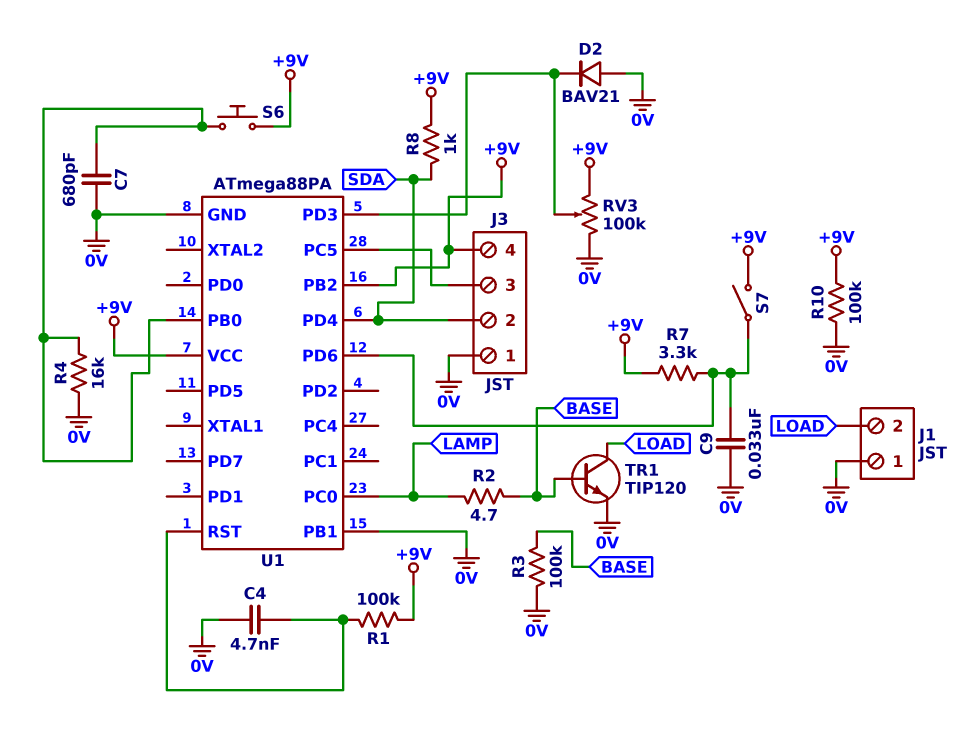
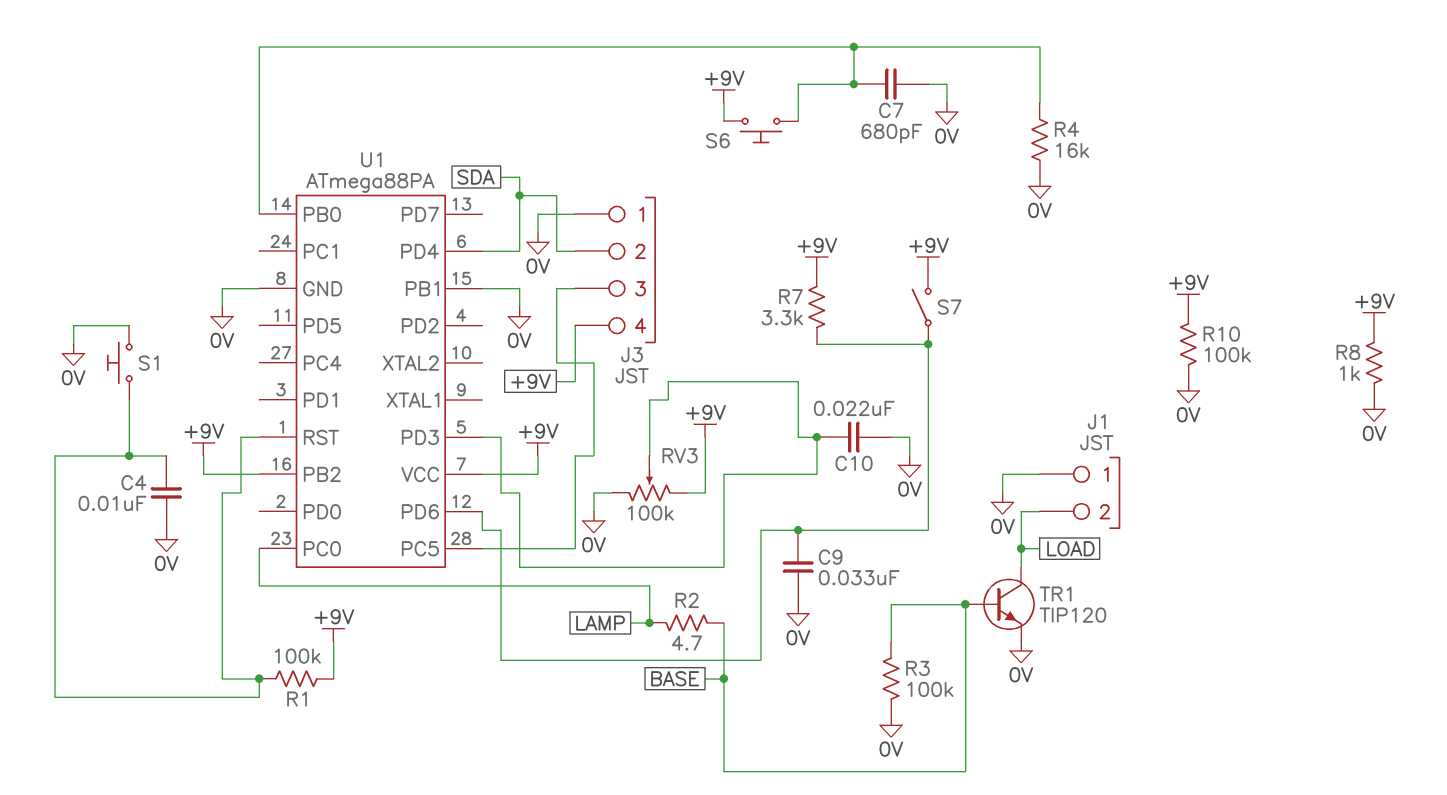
C4: 4.7nF (0V, U1/RST) -> 10nF (0V, U1/RST)
C10: none -> 22nF (0V, U1/PD3)
D2: diode BAV21 (A 0V, K U1/PD3) -> none
R8: 1k (+9V, SDA) -> 1k (+9V, 0V)
S1: none -> button (0V, U1/RST)

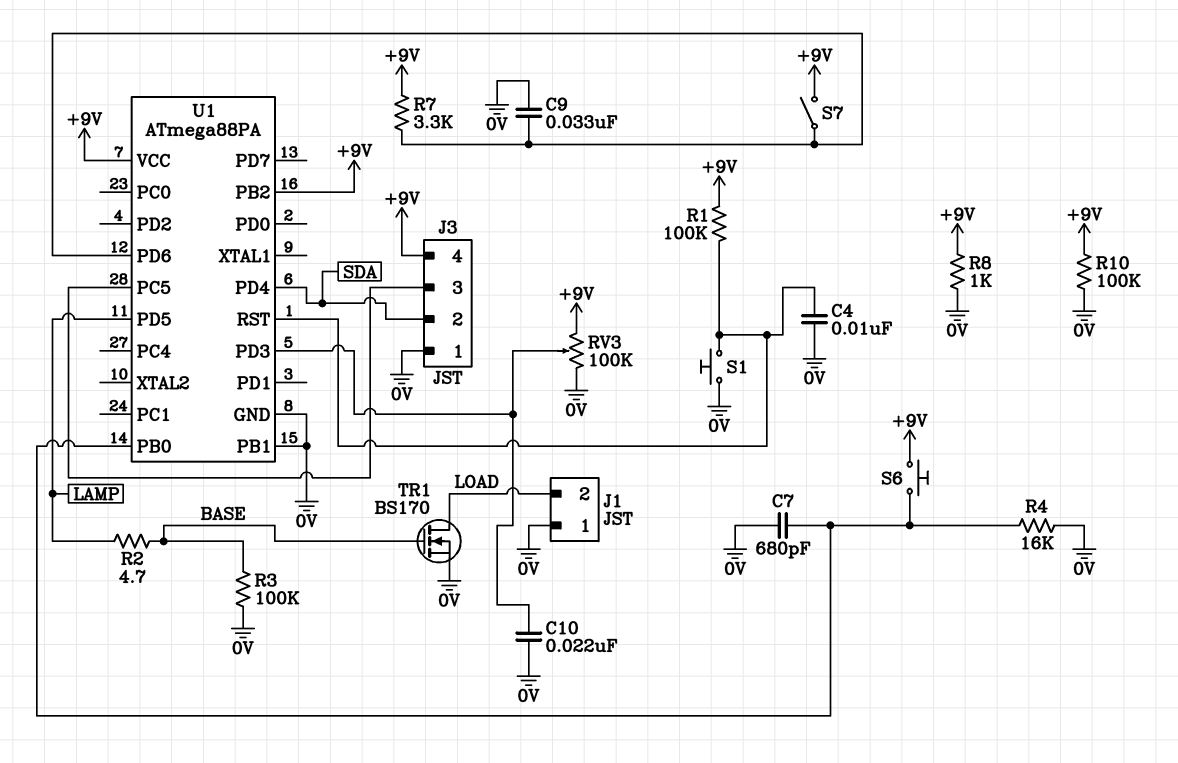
TR1: NPN TIP120 (B BASE, C LOAD, E 0V) -> NMOS BS170 (G BASE, D LOAD, S 0V)
U1 pin PC0: LAMP -> none
U1 pin PD5: none -> LAMP

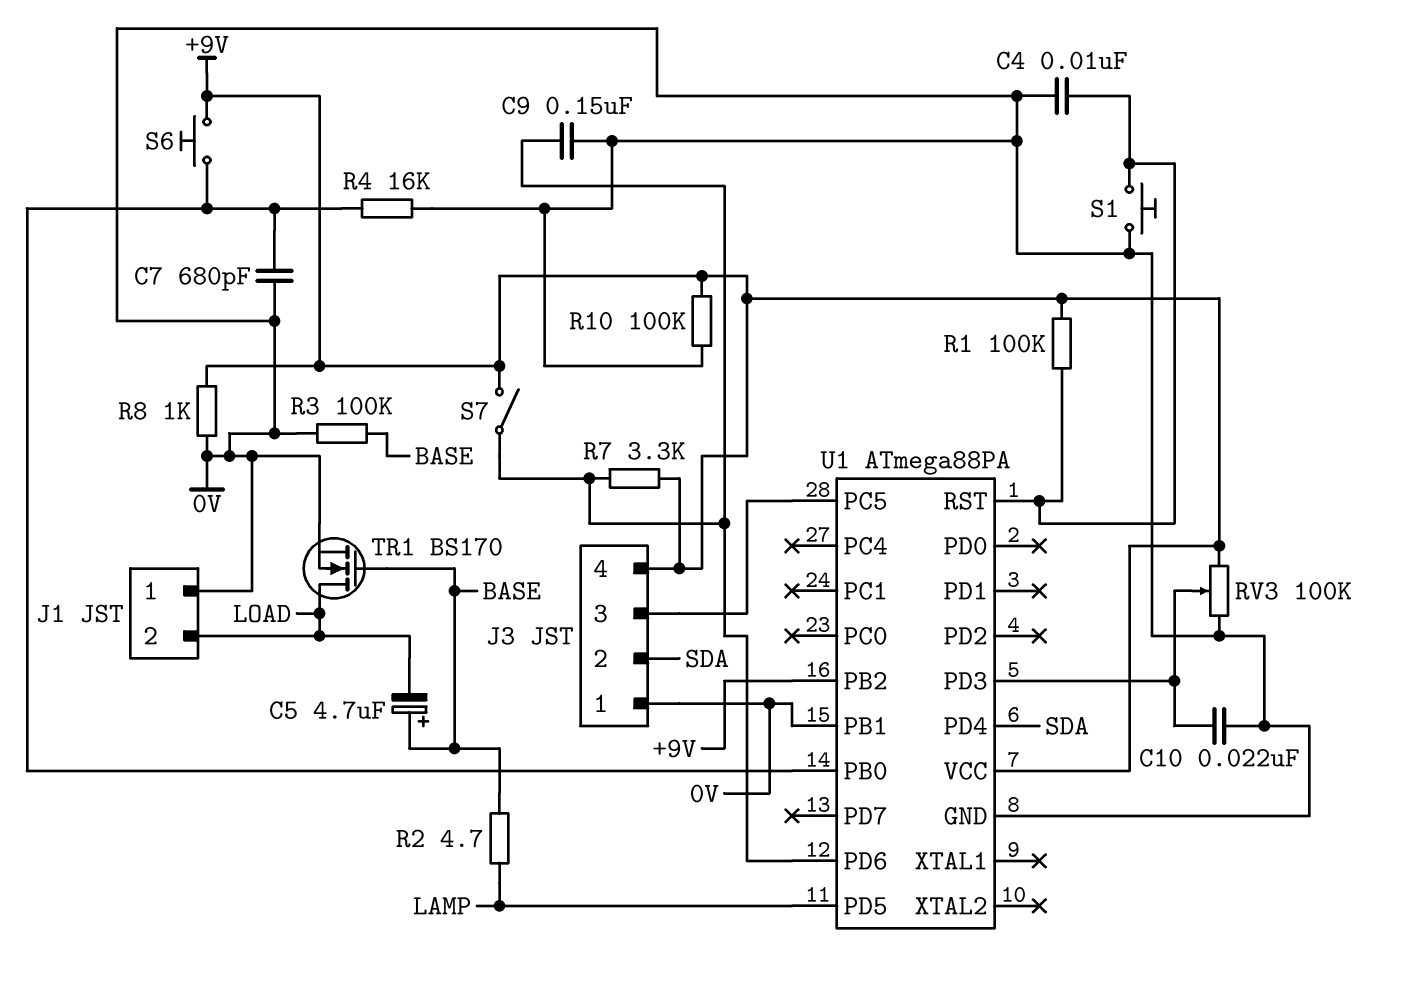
C5: none -> 4.7uF (plus BASE, minus LOAD)
C9: 33nF (0V, U1/PD6) -> 150nF (0V, U1/PD6)

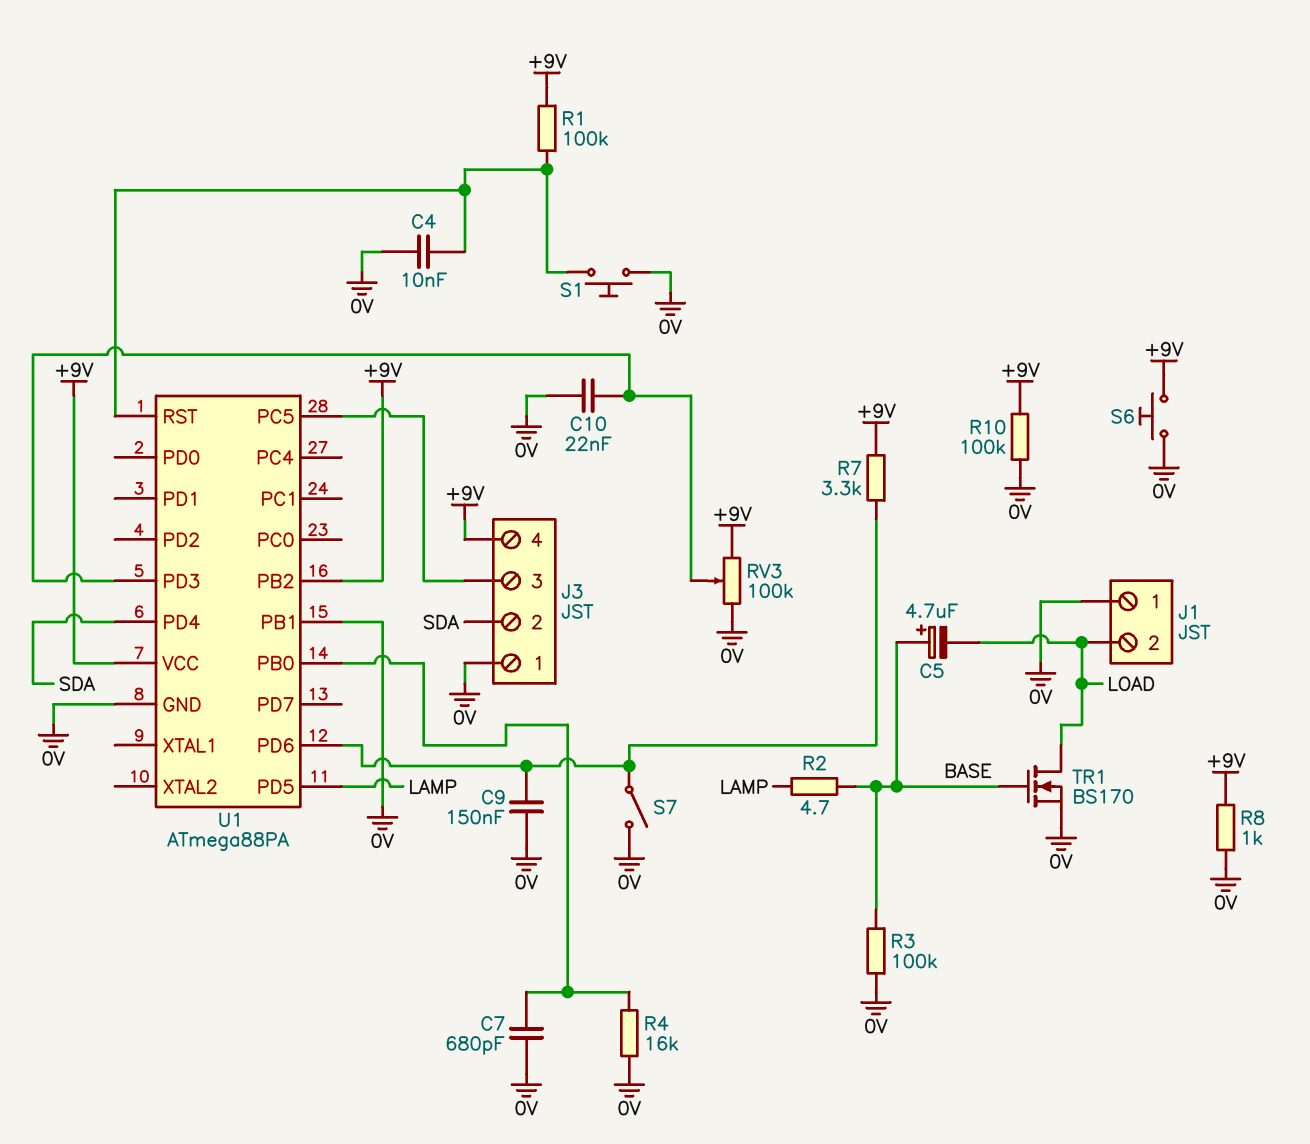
S6: button (+9V, U1/PB0) -> button (+9V, 0V)
S7: switch (+9V, U1/PD6) -> switch (0V, U1/PD6)

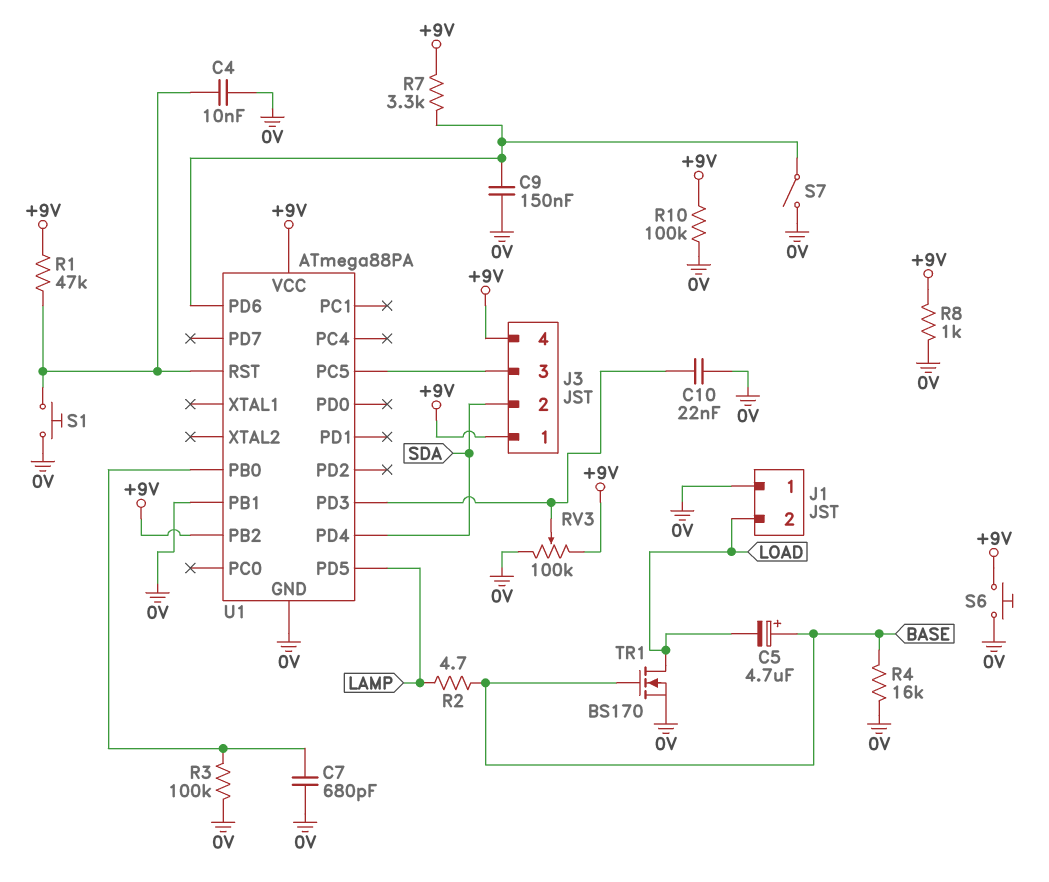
J3 pin 1: 0V -> +9V
R1: 100k (+9V, U1/RST) -> 47k (+9V, U1/RST)
R3: 100k (0V, BASE) -> 100k (0V, U1/PB0)
R4: 16k (0V, U1/PB0) -> 16k (0V, BASE)

